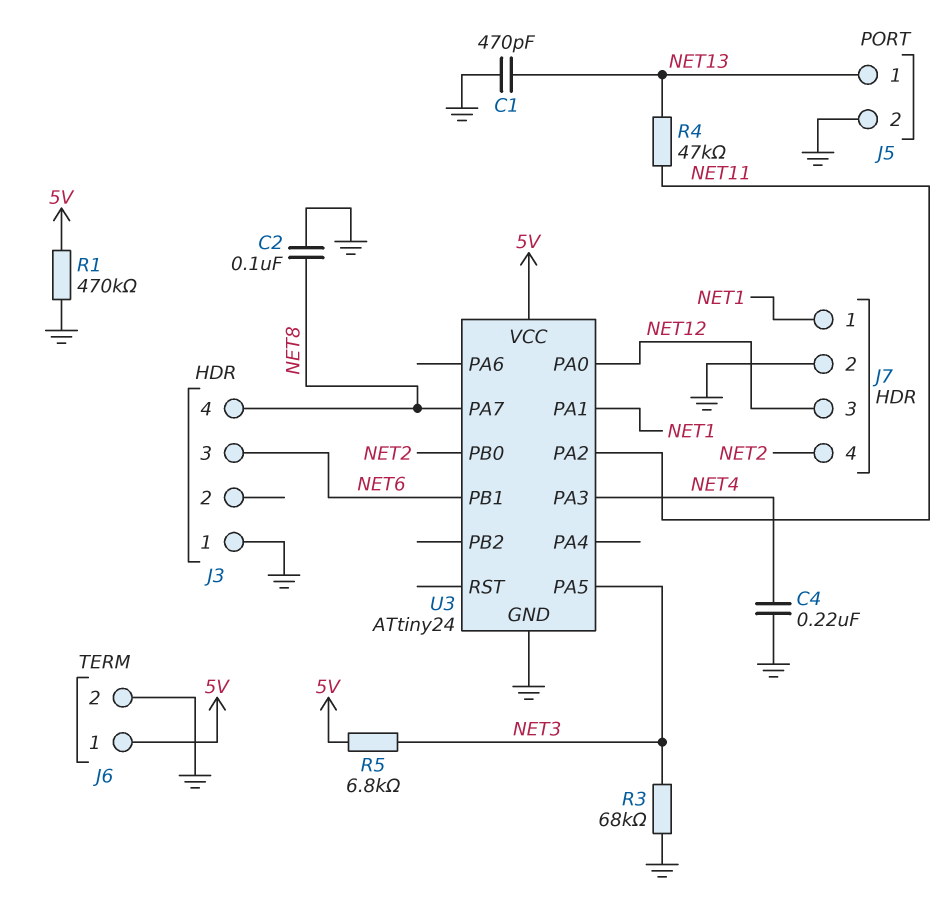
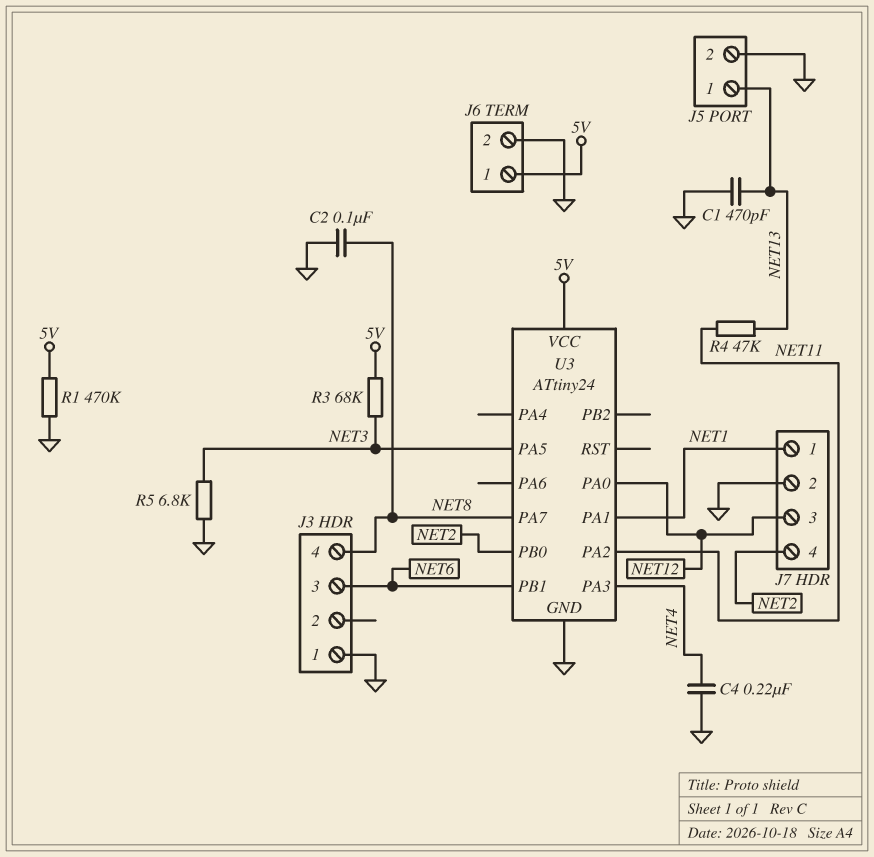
R3: 68k (GND, NET3) -> 68k (5V, NET3)
R5: 6.8k (5V, NET3) -> 6.8k (GND, NET3)

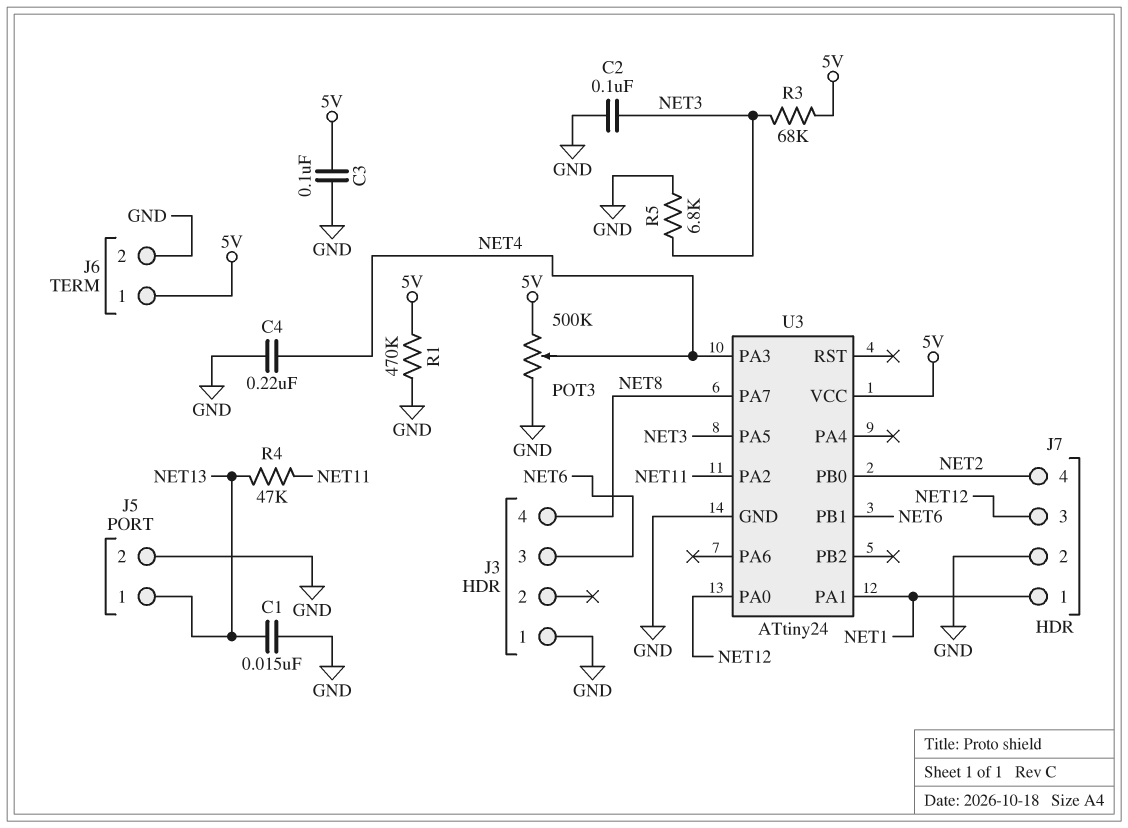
C1: 470pF (GND, NET13) -> 15nF (GND, NET13)
C2: 100nF (GND, NET8) -> 100nF (GND, NET3)
C3: none -> 100nF (5V, GND)
POT3: none -> 500k (5V, GND, wiper NET4)

